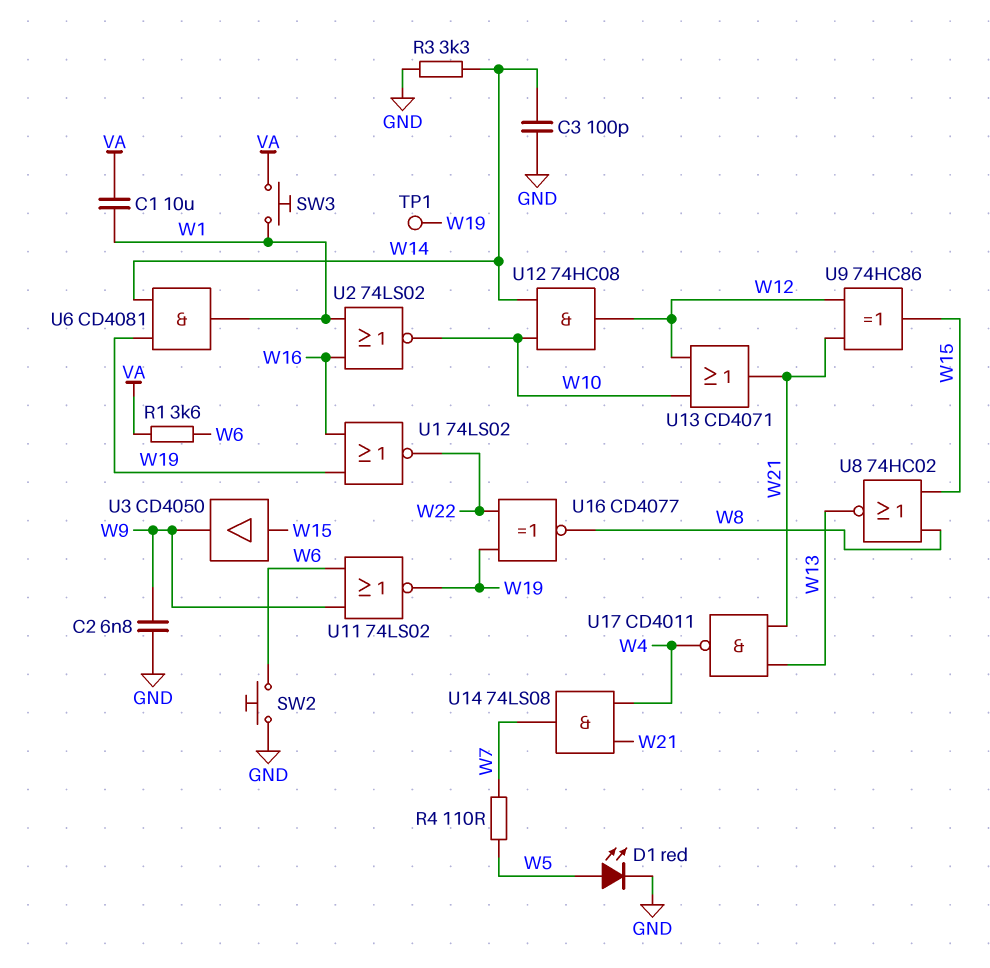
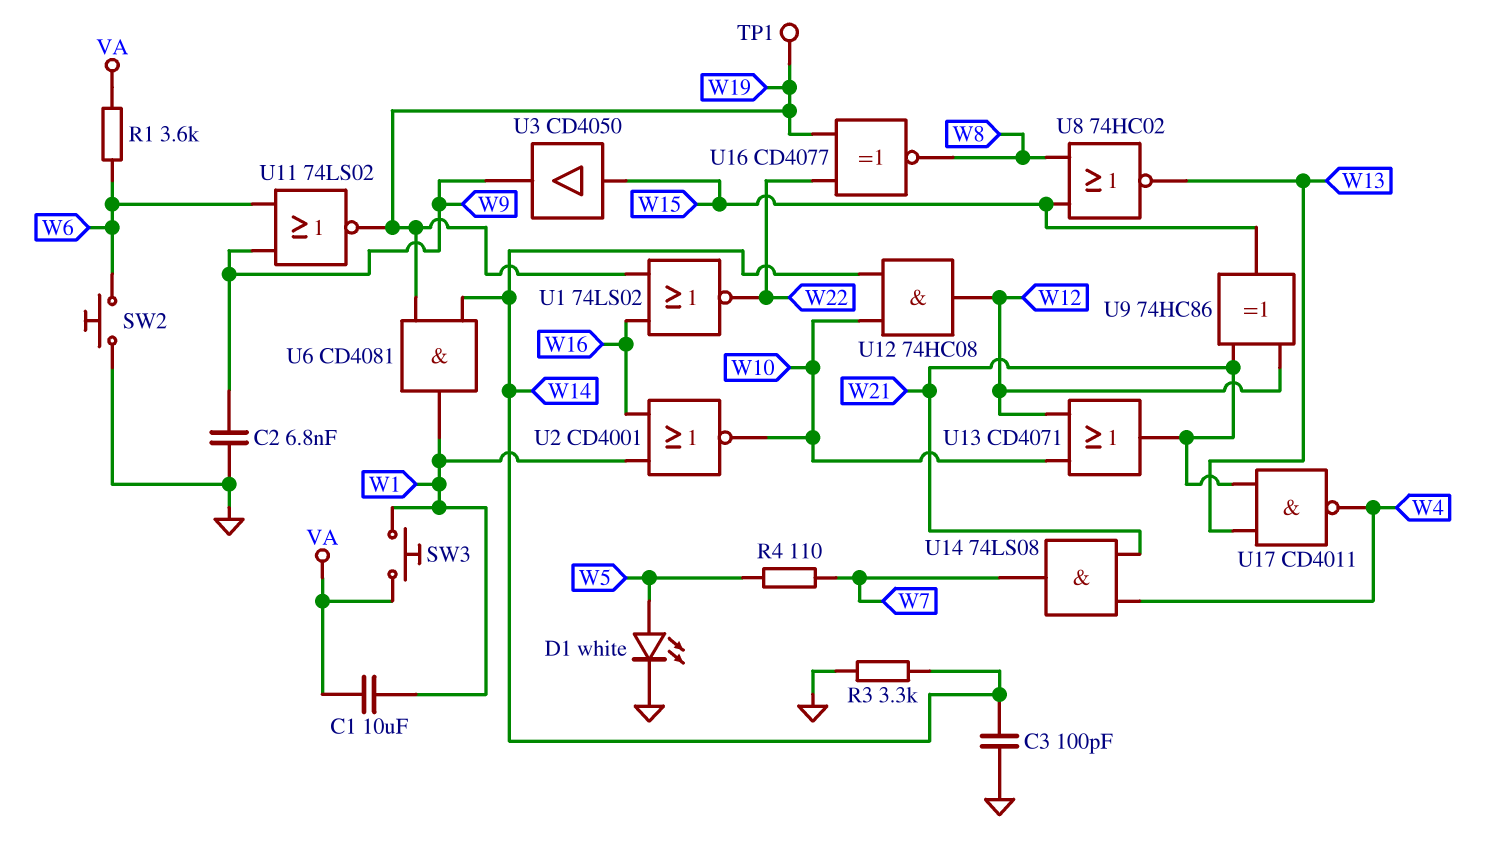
D1: LED red (A W5, K GND) -> LED white (A W5, K GND)
U2: NOR 74LS02 (in W1, in W16, out W10) -> NOR CD4001 (in W1, in W16, out W10)

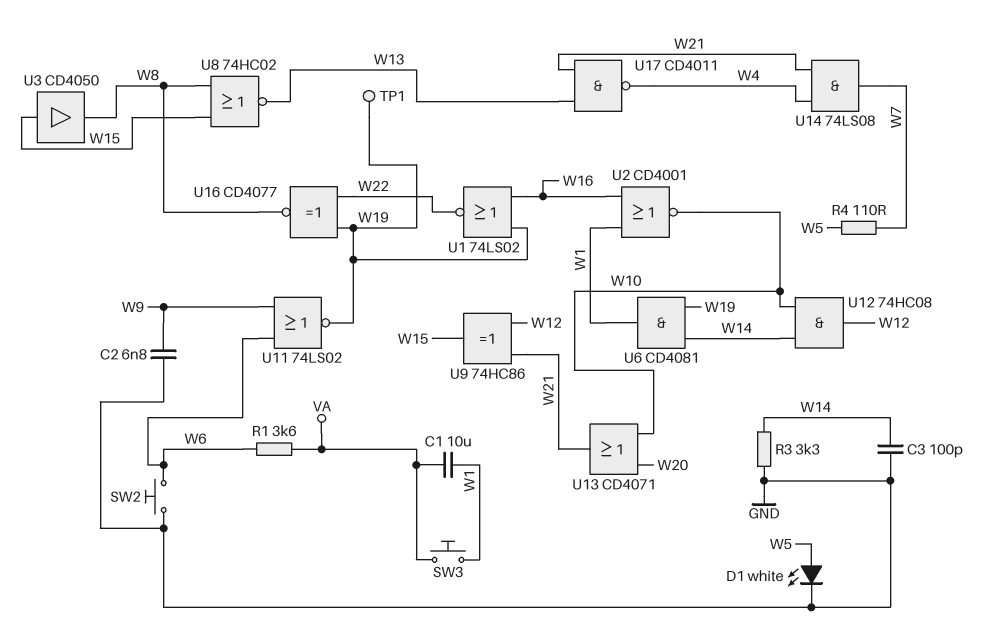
U3: buffer CD4050 (in W15, out W9) -> buffer CD4050 (in W15, out W8)
U13: OR CD4071 (in W10, in W12, out W21) -> OR CD4071 (in W10, in W20, out W21)

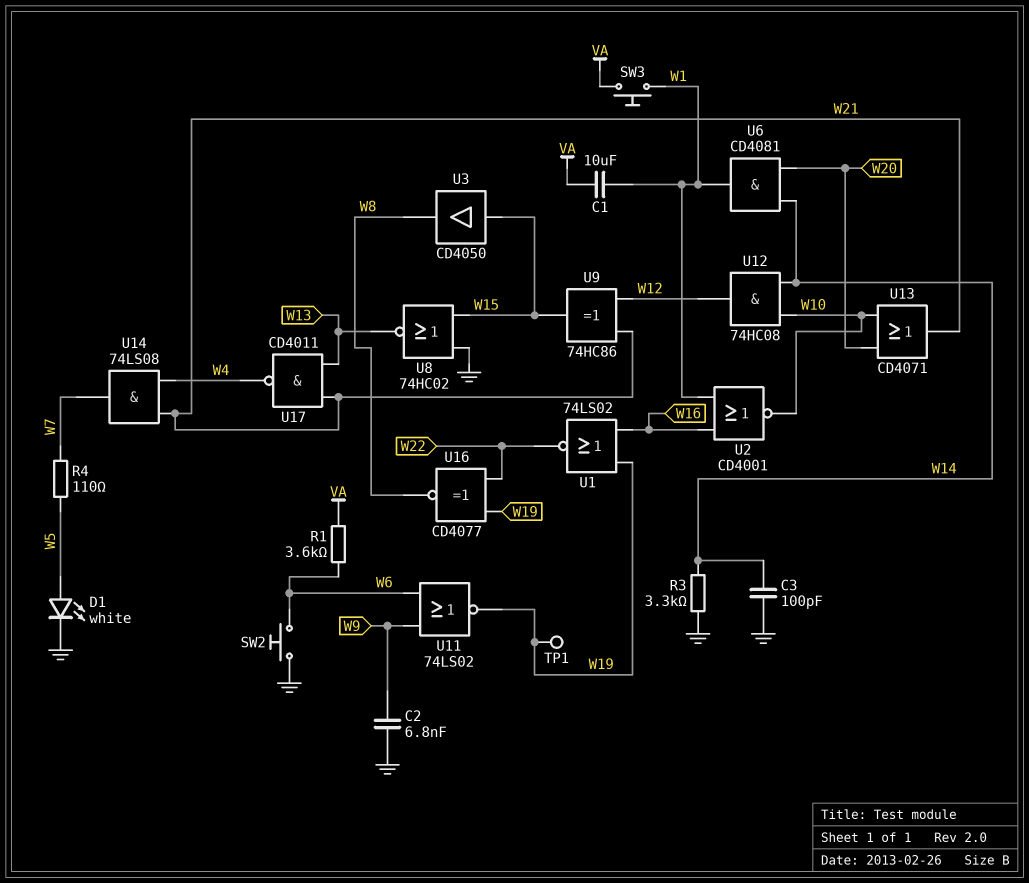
U6: AND CD4081 (in W14, in W19, out W1) -> AND CD4081 (in W14, in W20, out W1)
U8: NOR 74HC02 (in W8, in W15, out W13) -> NOR 74HC02 (in GND, in W15, out W13)

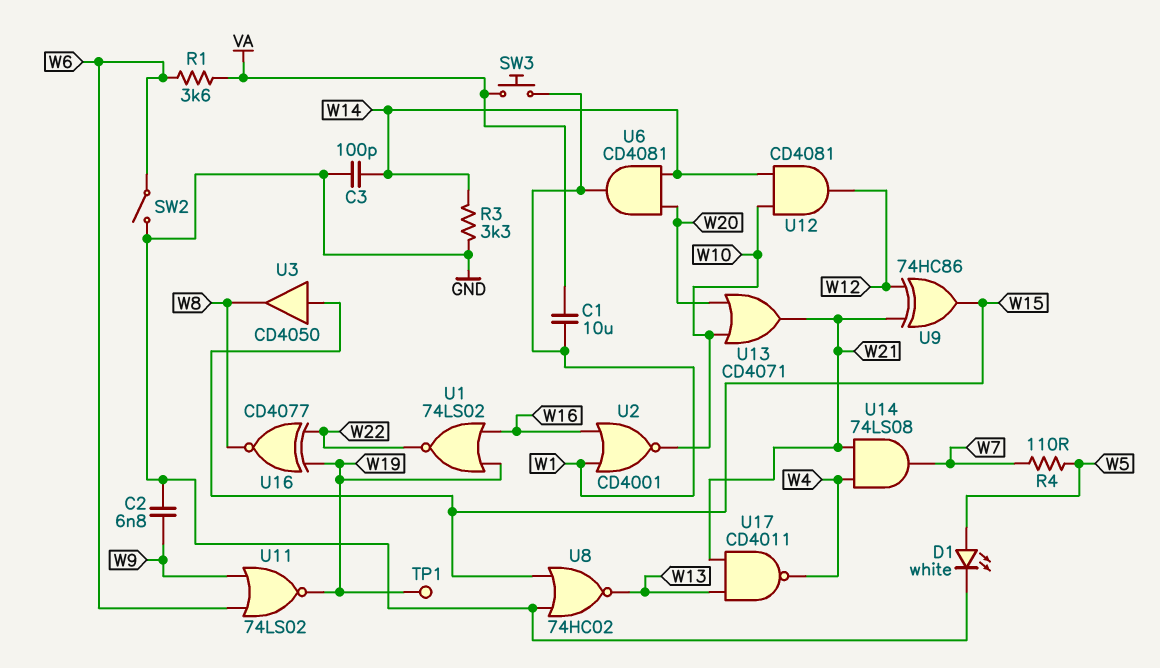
SW2: button (GND, W6) -> switch (GND, W6)
U12: AND 74HC08 (in W10, in W14, out W12) -> AND CD4081 (in W10, in W14, out W12)

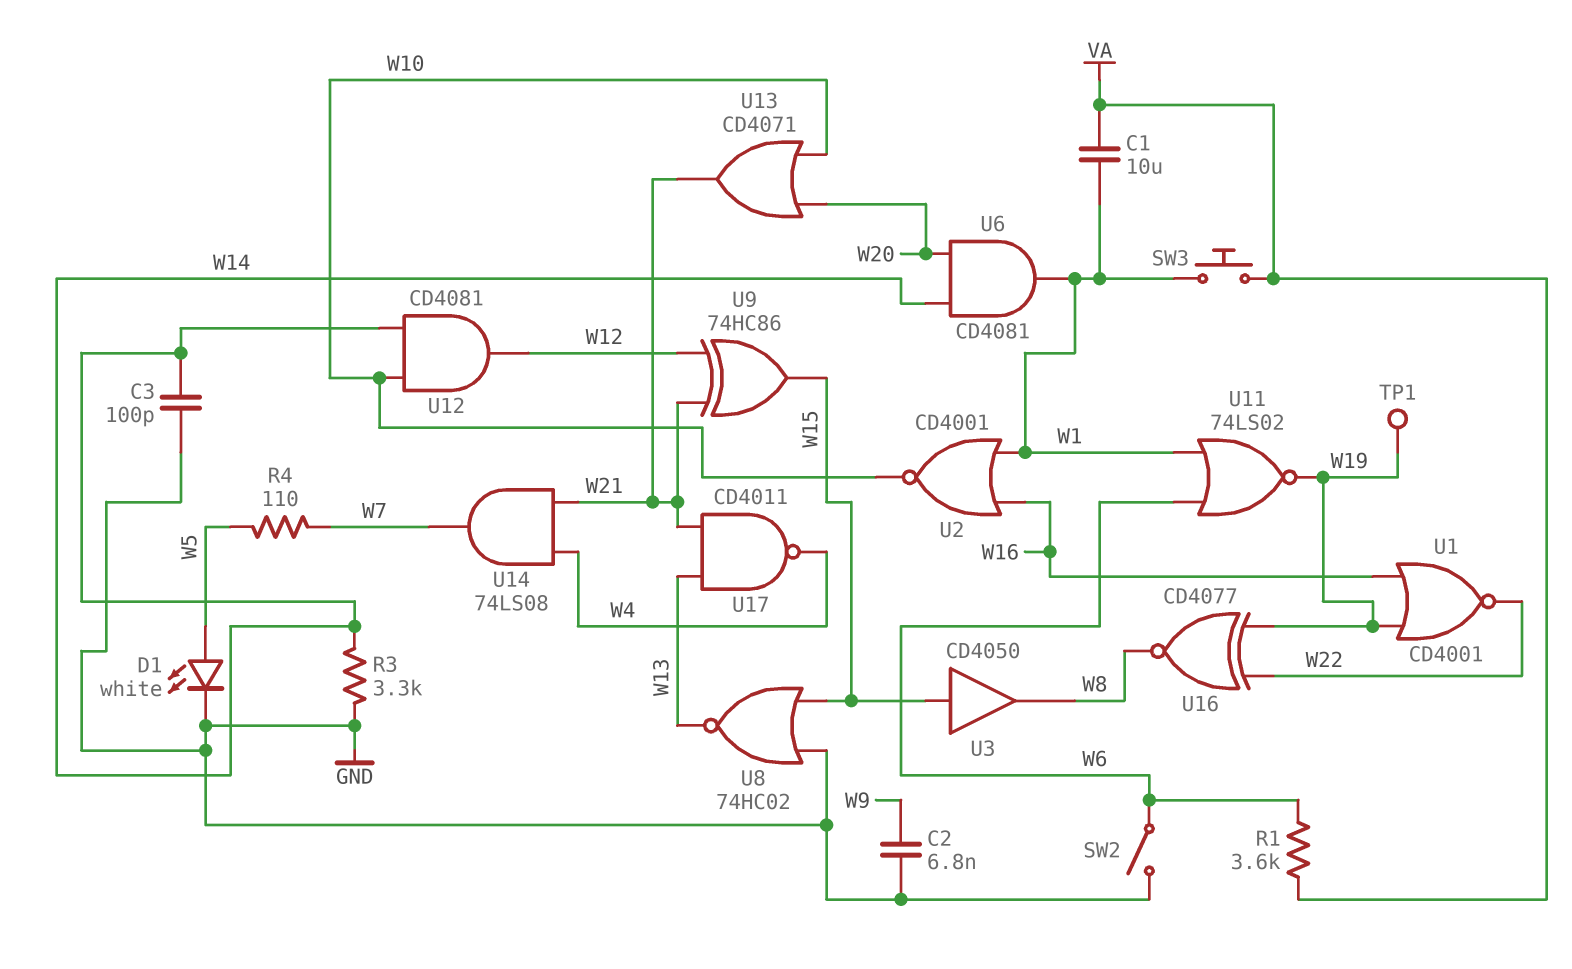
U1: NOR 74LS02 (in W16, in W19, out W22) -> NOR CD4001 (in W16, in W19, out W22)
U11: NOR 74LS02 (in W6, in W9, out W19) -> NOR 74LS02 (in W1, in W6, out W19)

